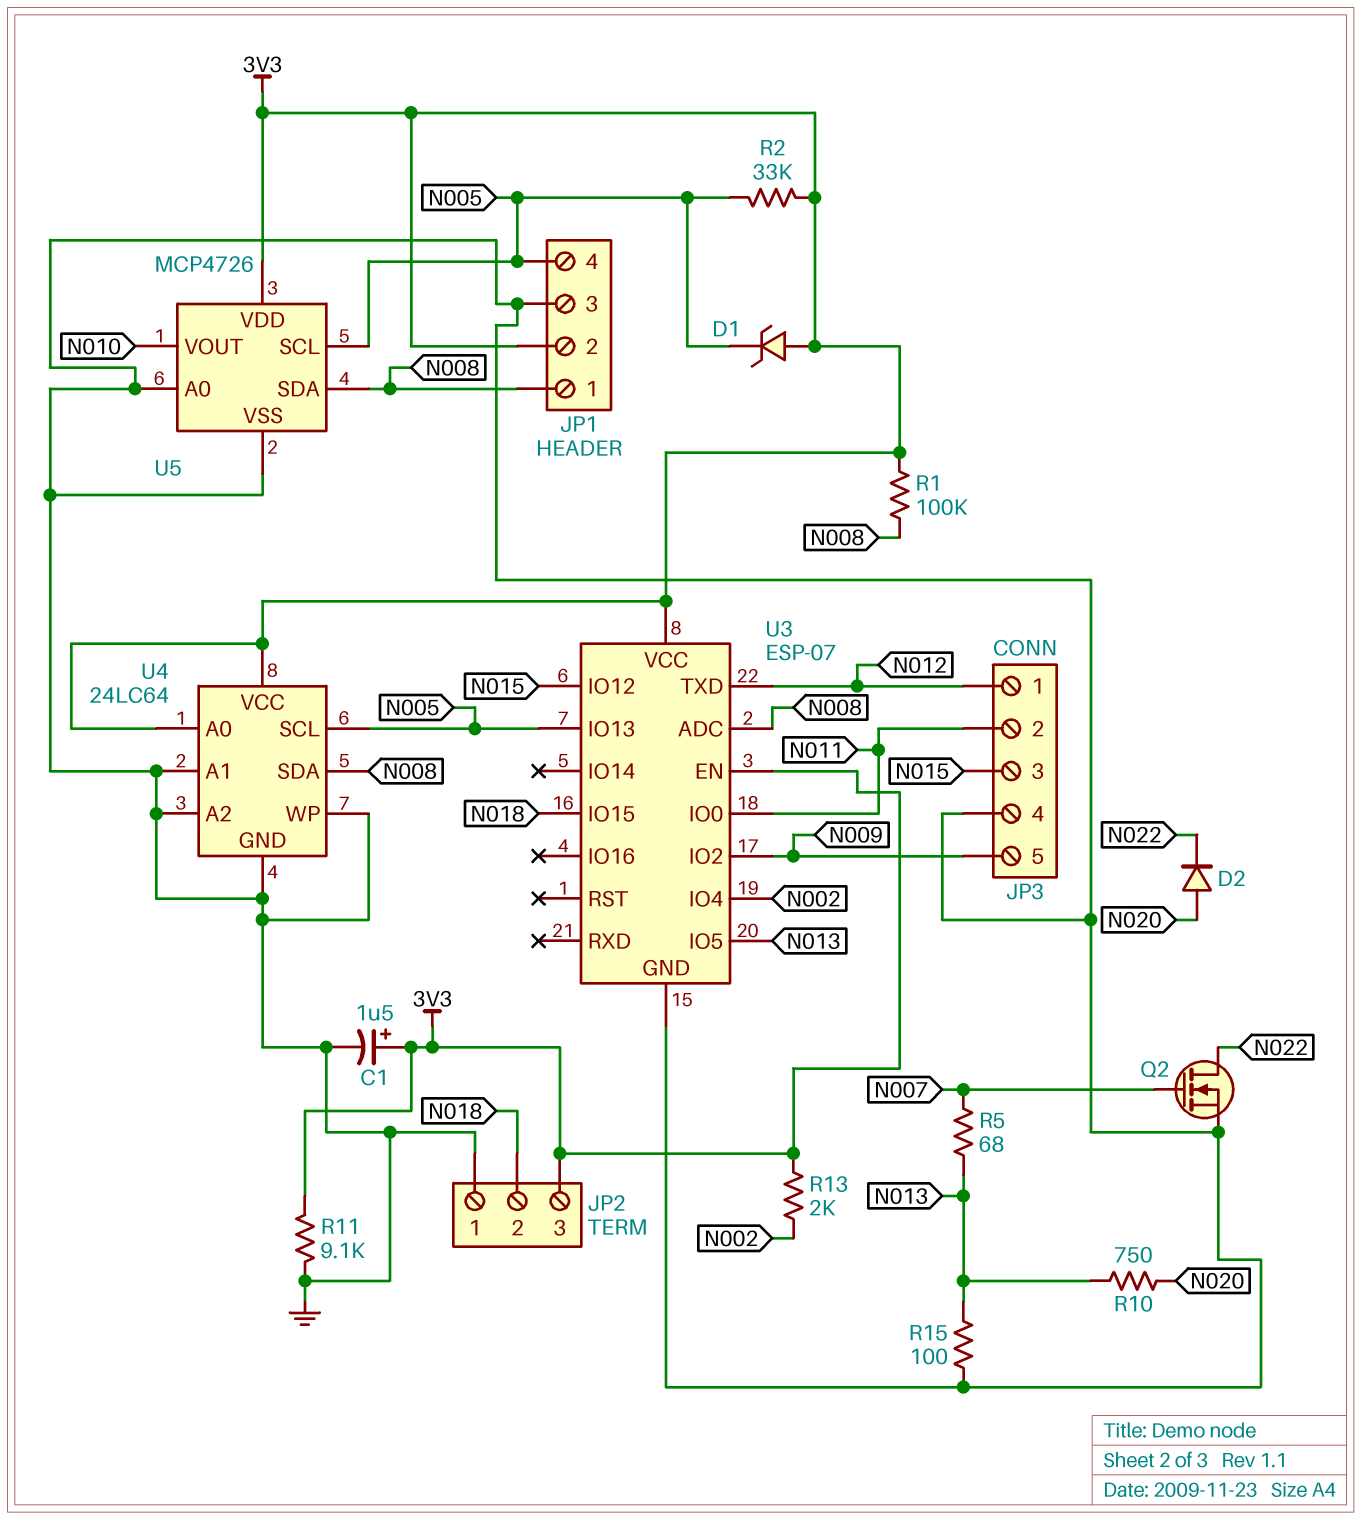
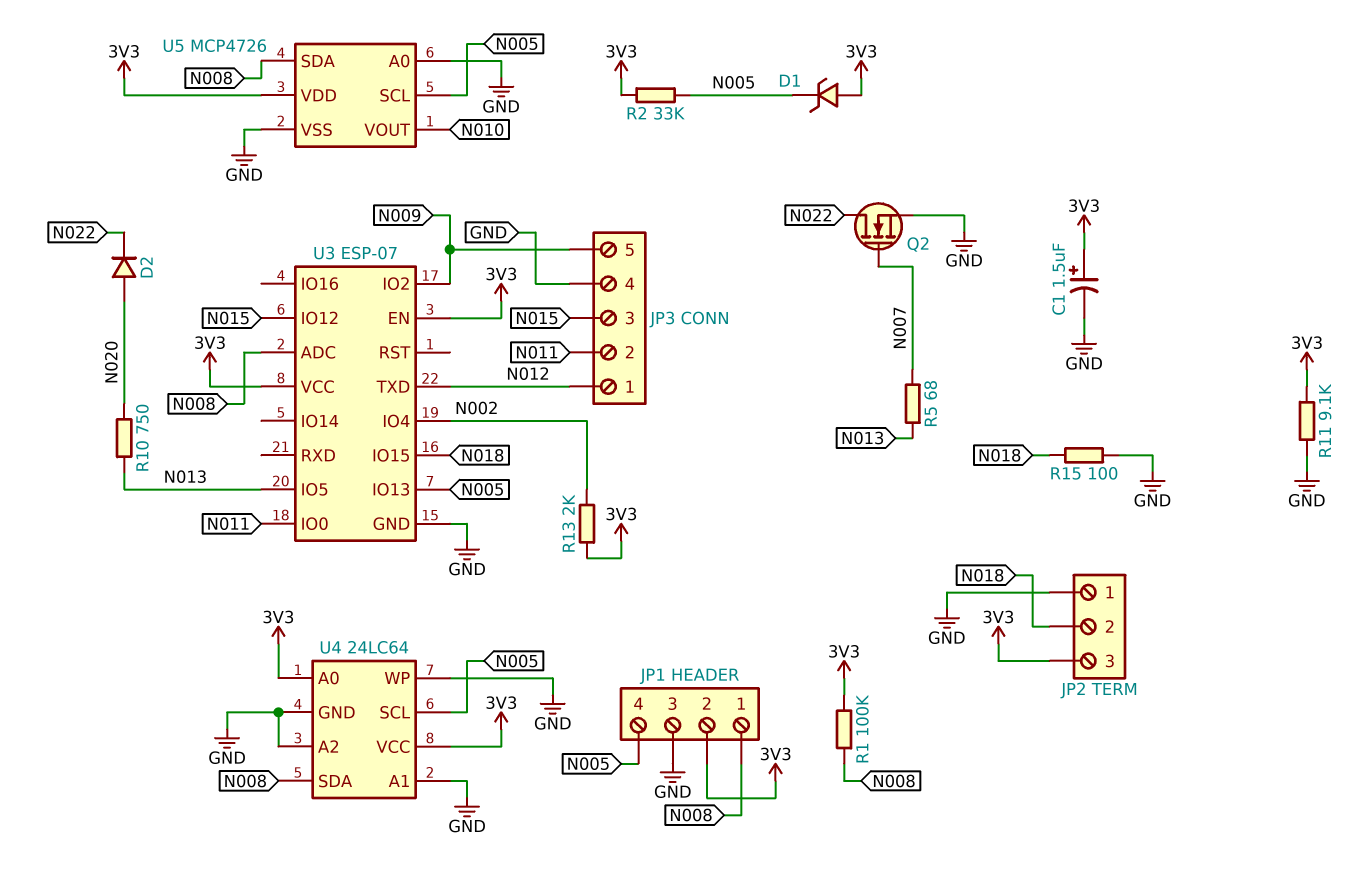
R15: 100 (GND, N013) -> 100 (GND, N018)

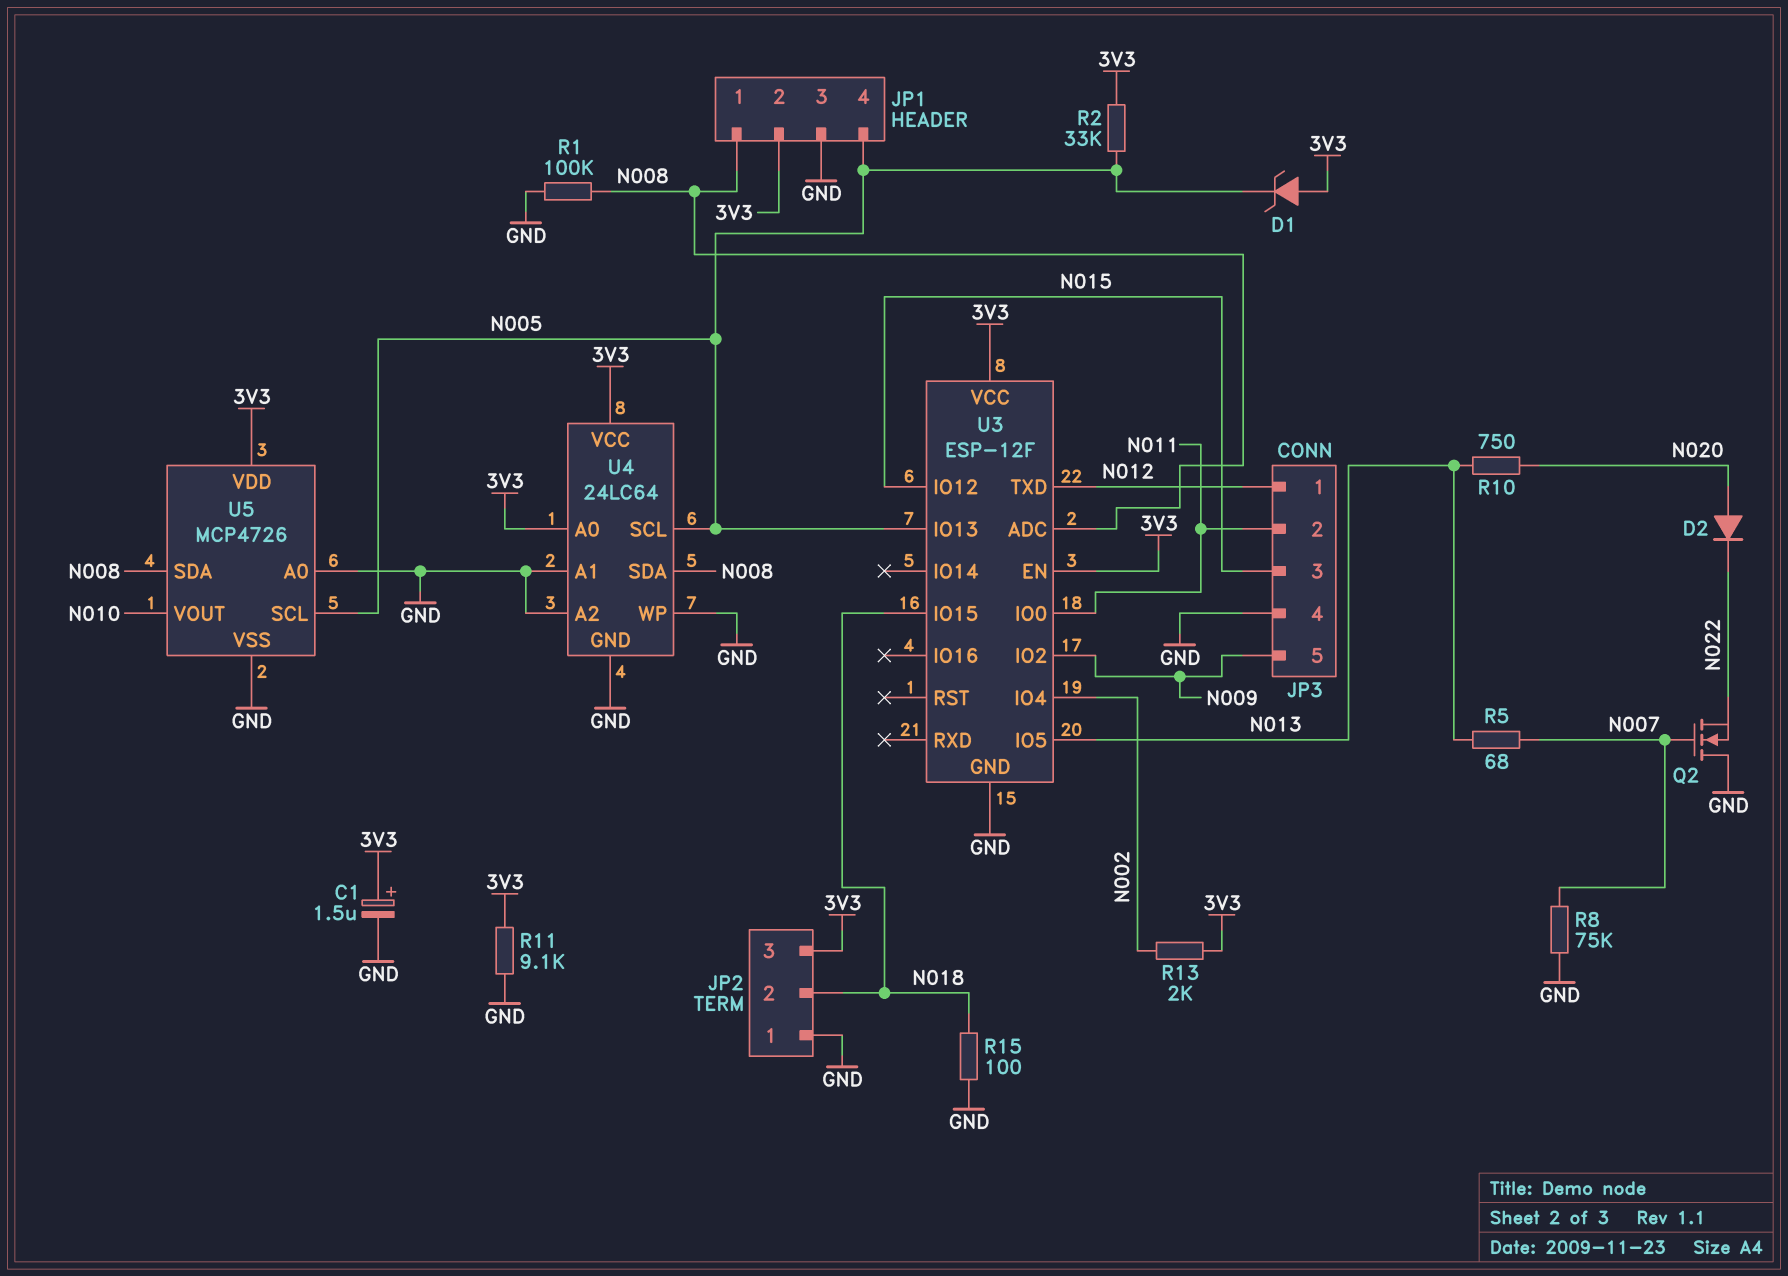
Q2: NMOS (G N007, D N022, S GND) -> NMOS (G N007, D GND, S N022)
R1: 100k (3V3, N008) -> 100k (GND, N008)
R8: none -> 75k (GND, N007)
U3: ESP-07 -> ESP-12F

